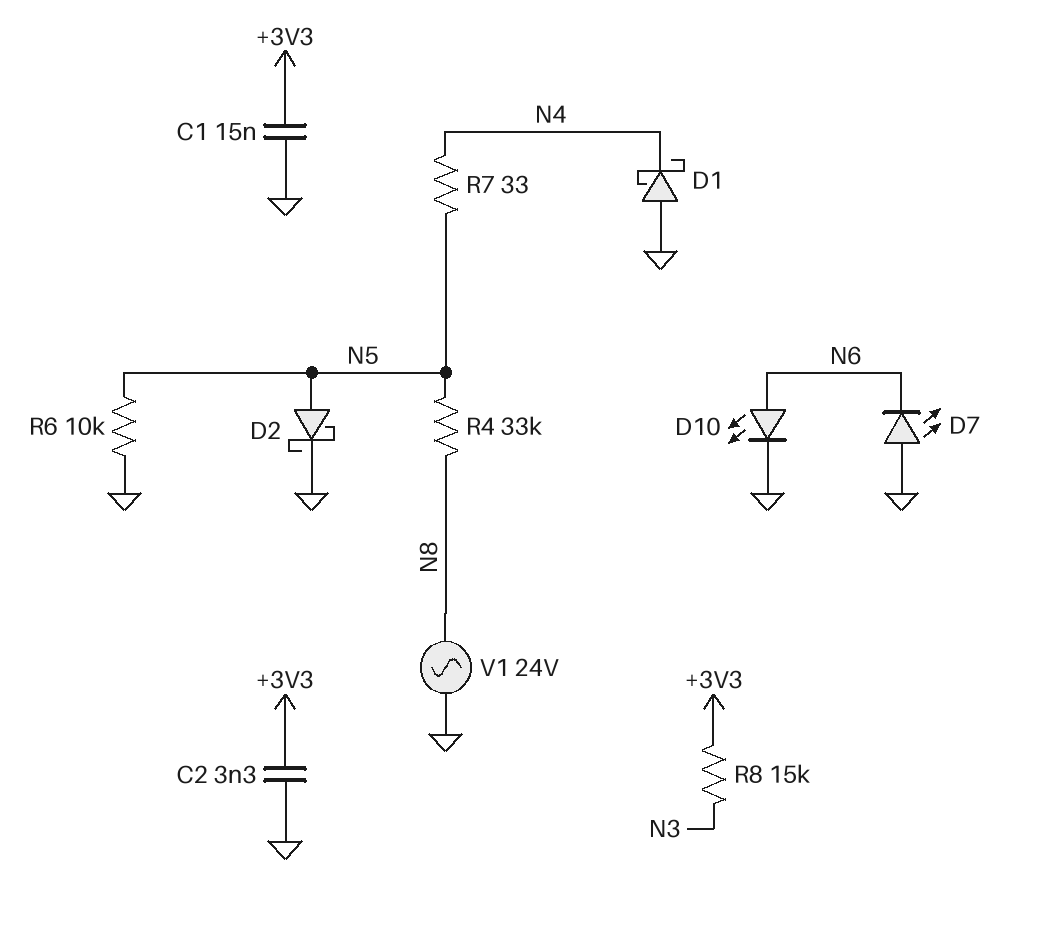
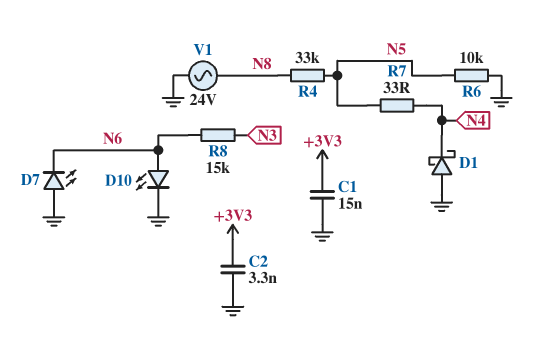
D2: schottky (A N5, K GND) -> none
R8: 15k (+3V3, N3) -> 15k (N3, N6)

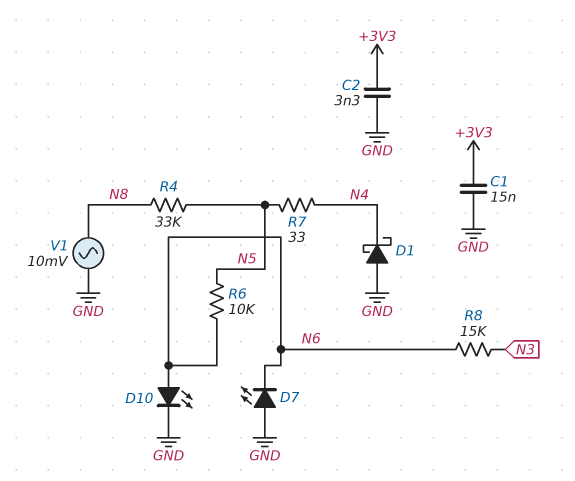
R6: 10k (GND, N5) -> 10k (N5, N6)
V1: AC 24V (GND, N8) -> AC 10mV (GND, N8)

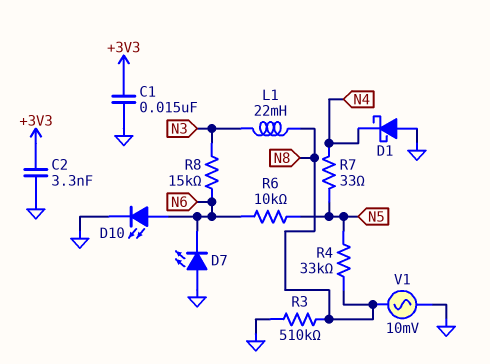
L1: none -> 22mH (N3, N8)
R3: none -> 510k (GND, N8)

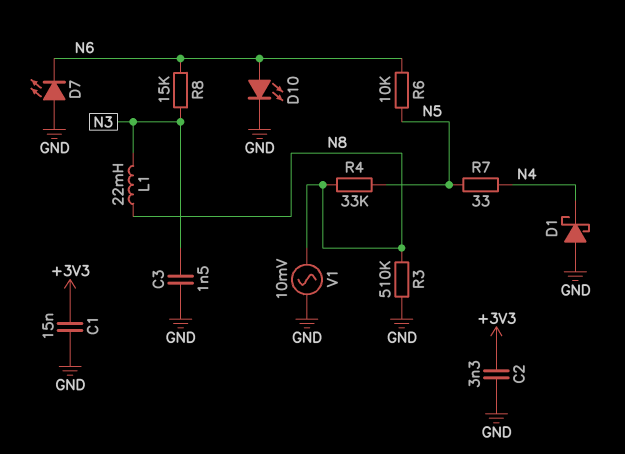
C3: none -> 1.5nF (GND, N3)

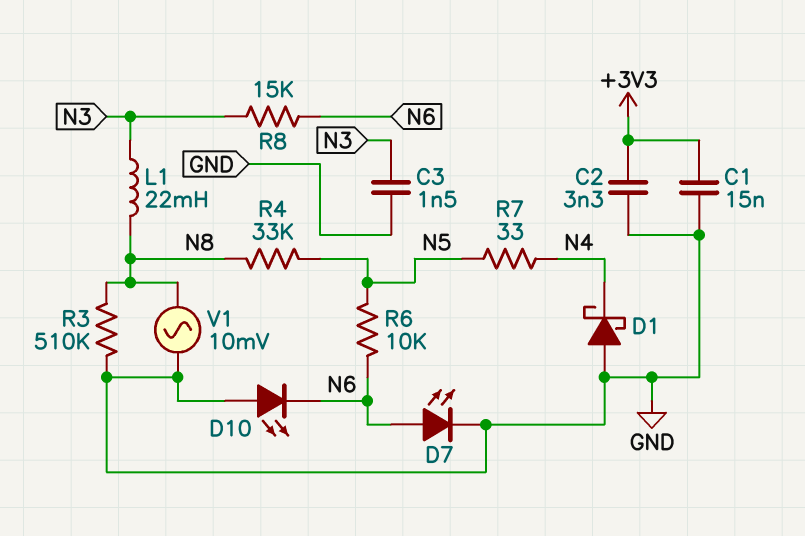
D7: LED (A GND, K N6) -> LED (A N6, K GND)
D10: LED (A N6, K GND) -> LED (A GND, K N6)

